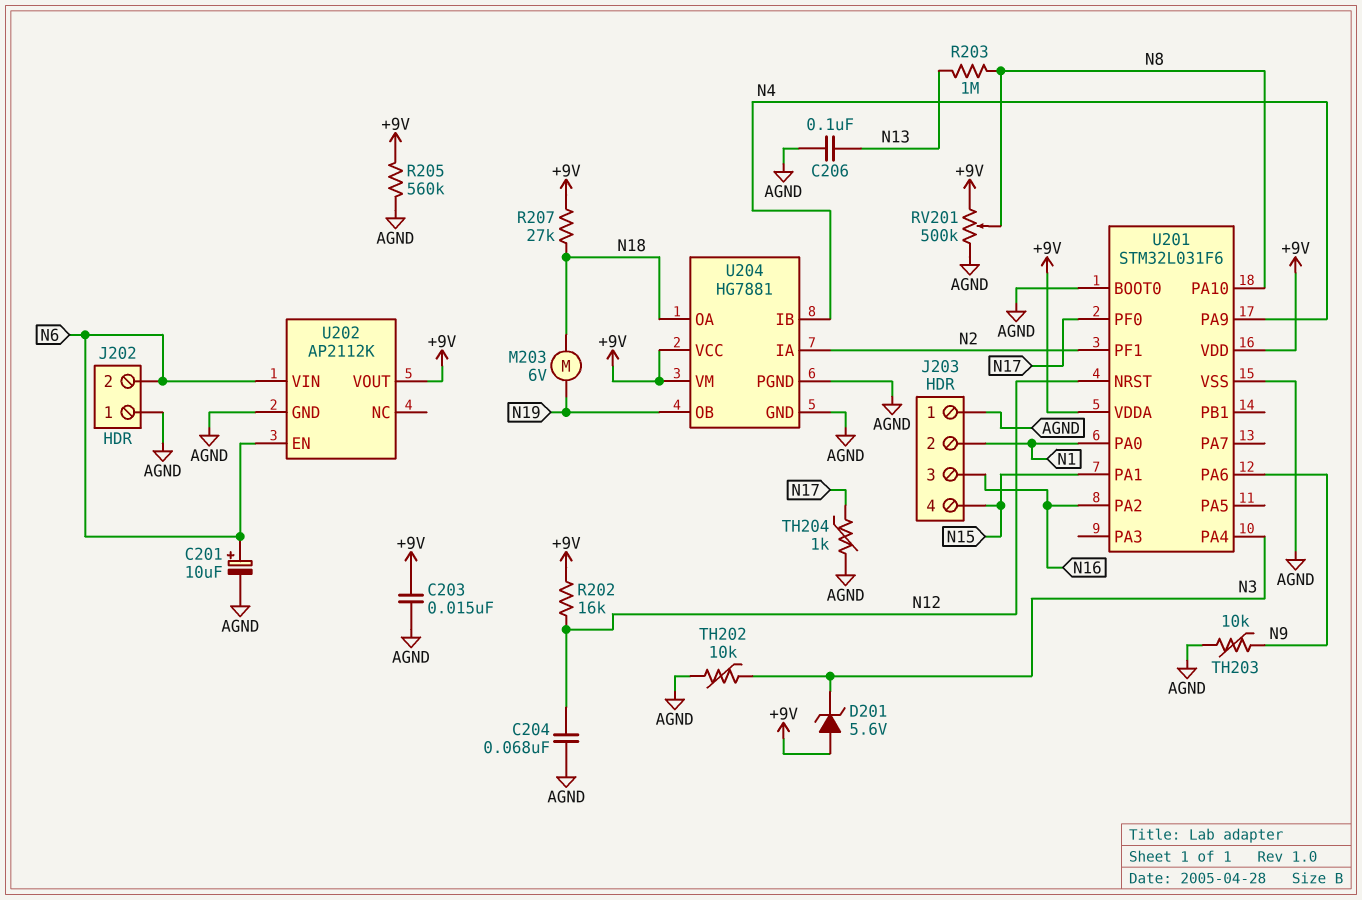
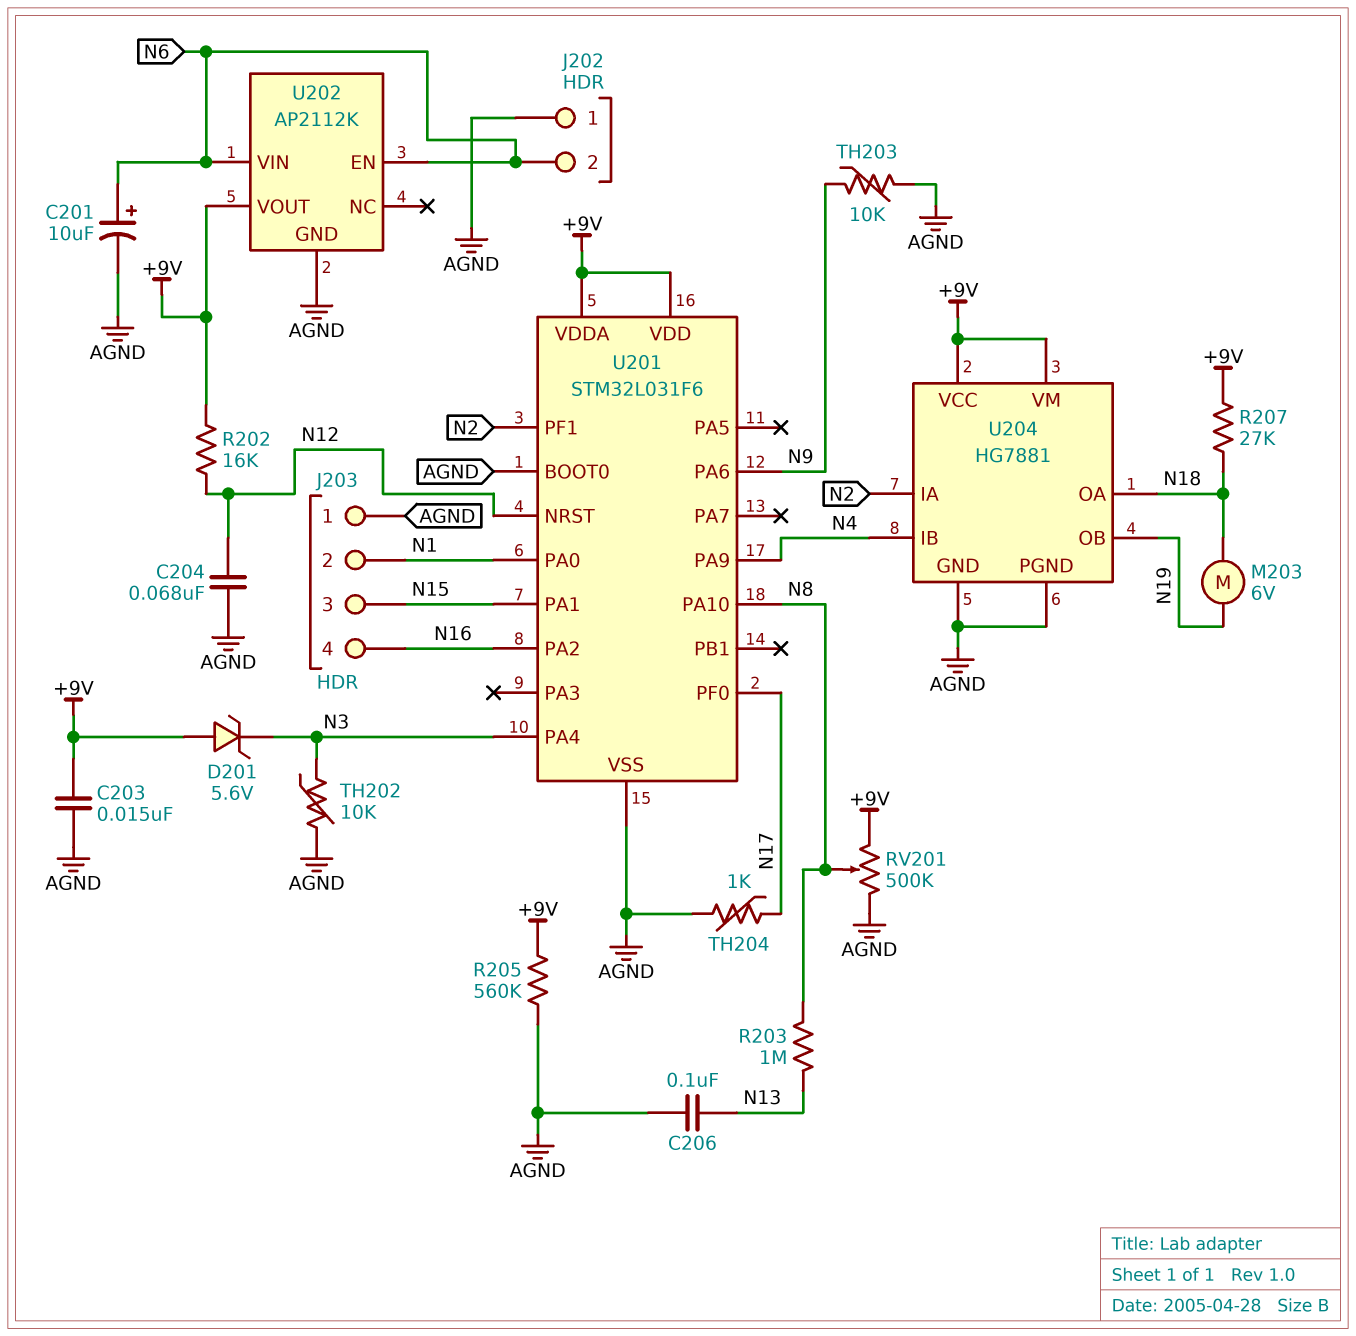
J203 pin 3: N16 -> N15
J203 pin 4: N15 -> N16

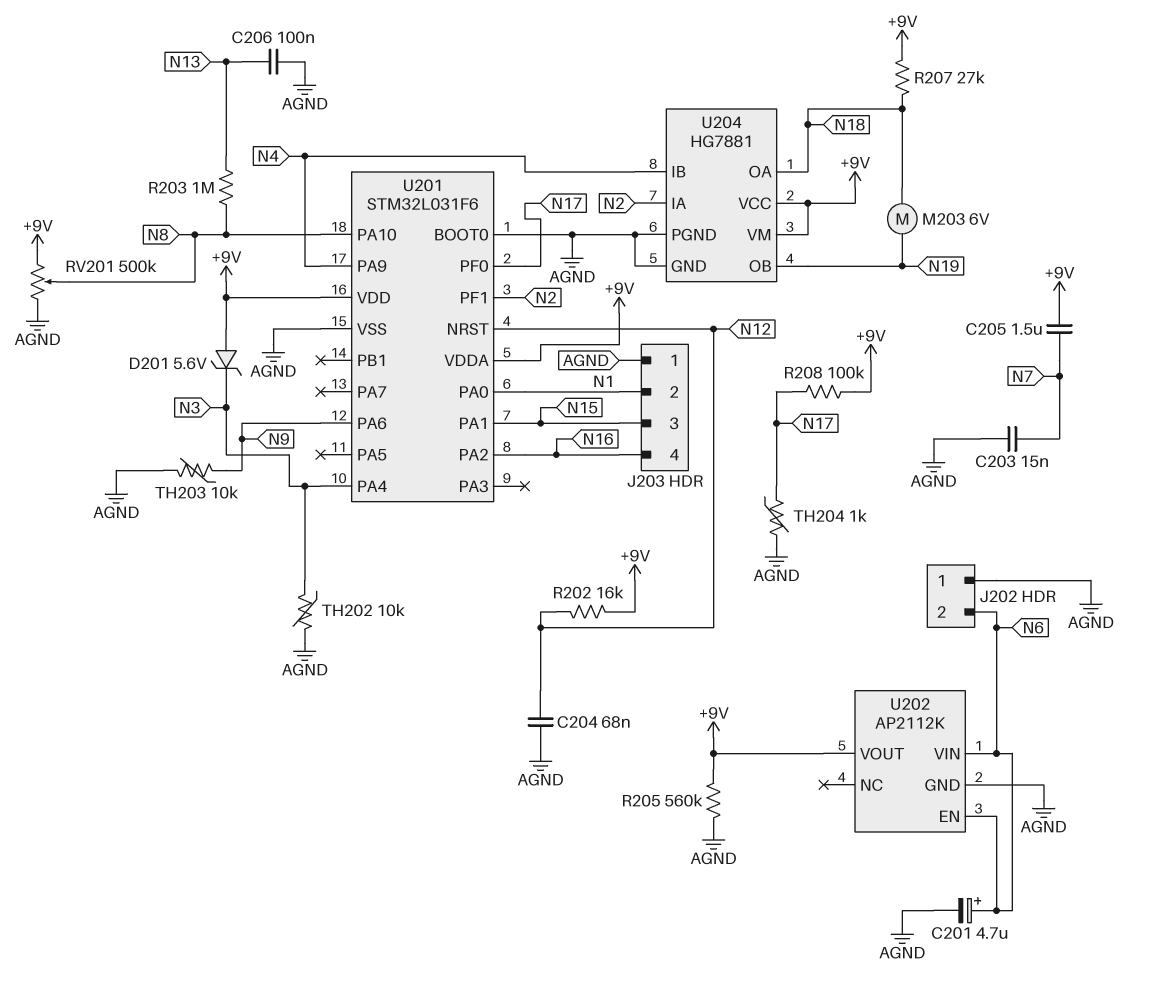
C201: 10uF (plus N6, minus AGND) -> 4.7uF (plus N6, minus AGND)
C203: 15nF (+9V, AGND) -> 15nF (AGND, N7)
C205: none -> 1.5uF (+9V, N7)
R208: none -> 100k (+9V, N17)

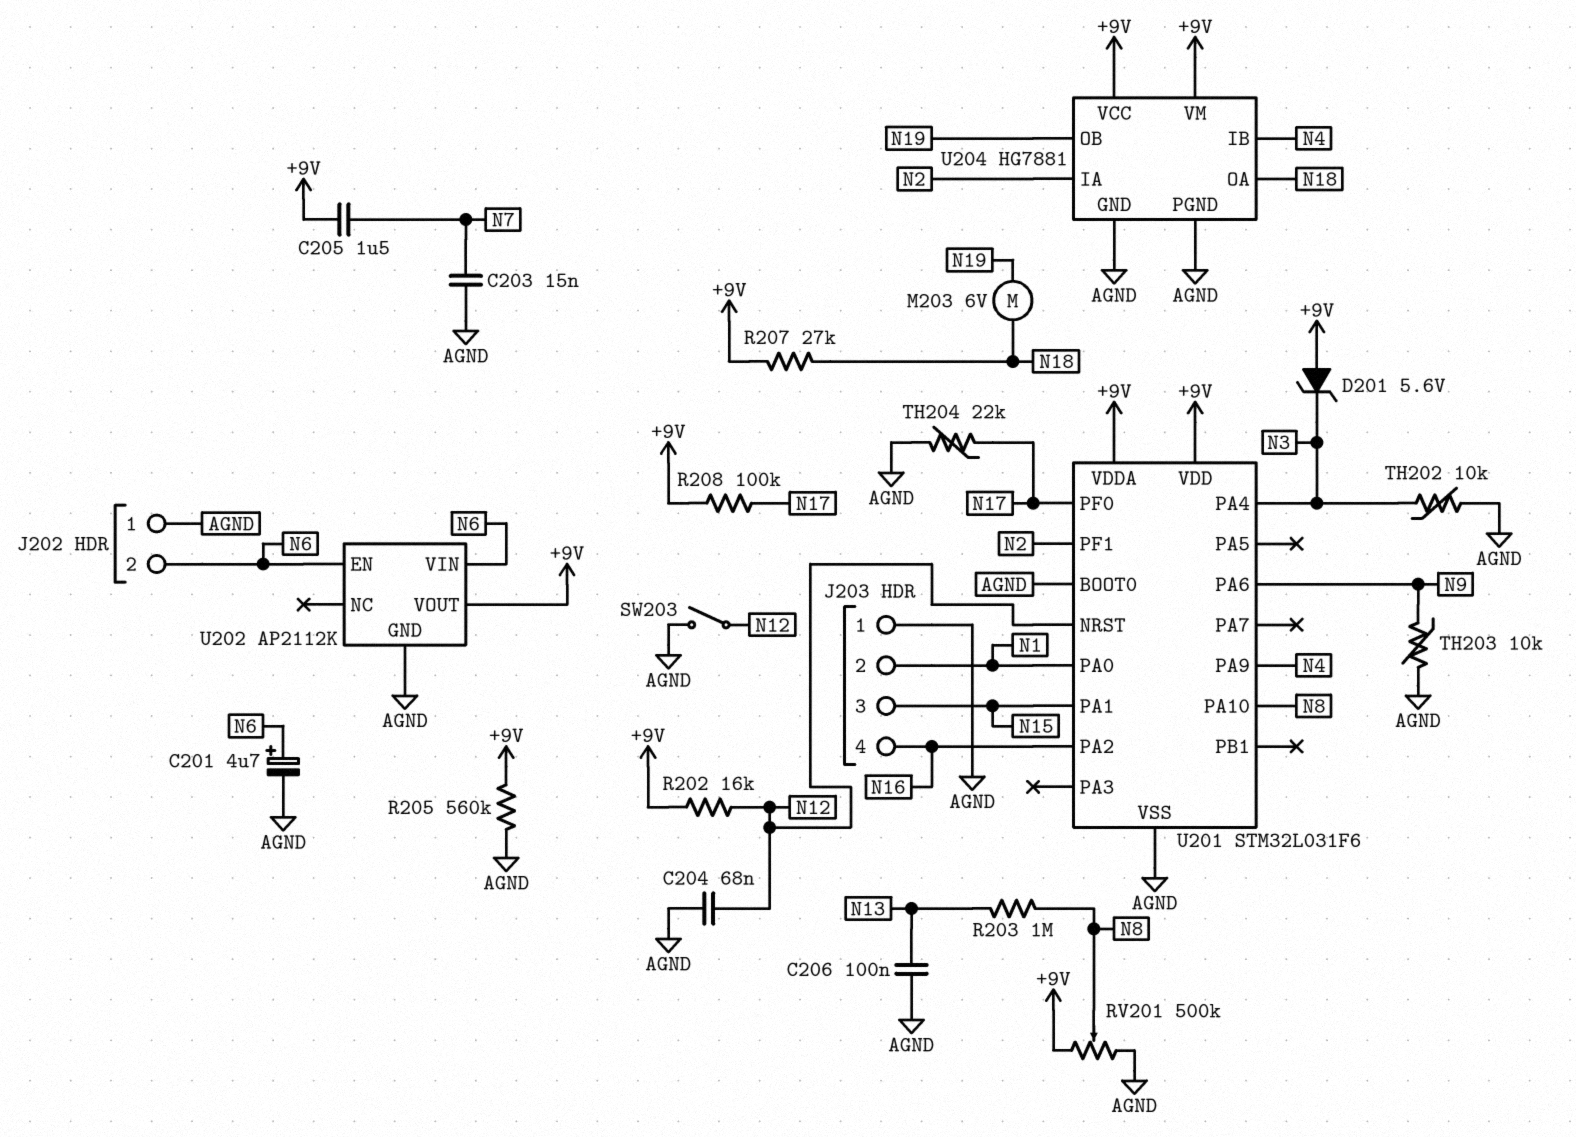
SW203: none -> switch (AGND, N12)
TH204: 1k (AGND, N17) -> 22k (AGND, N17)

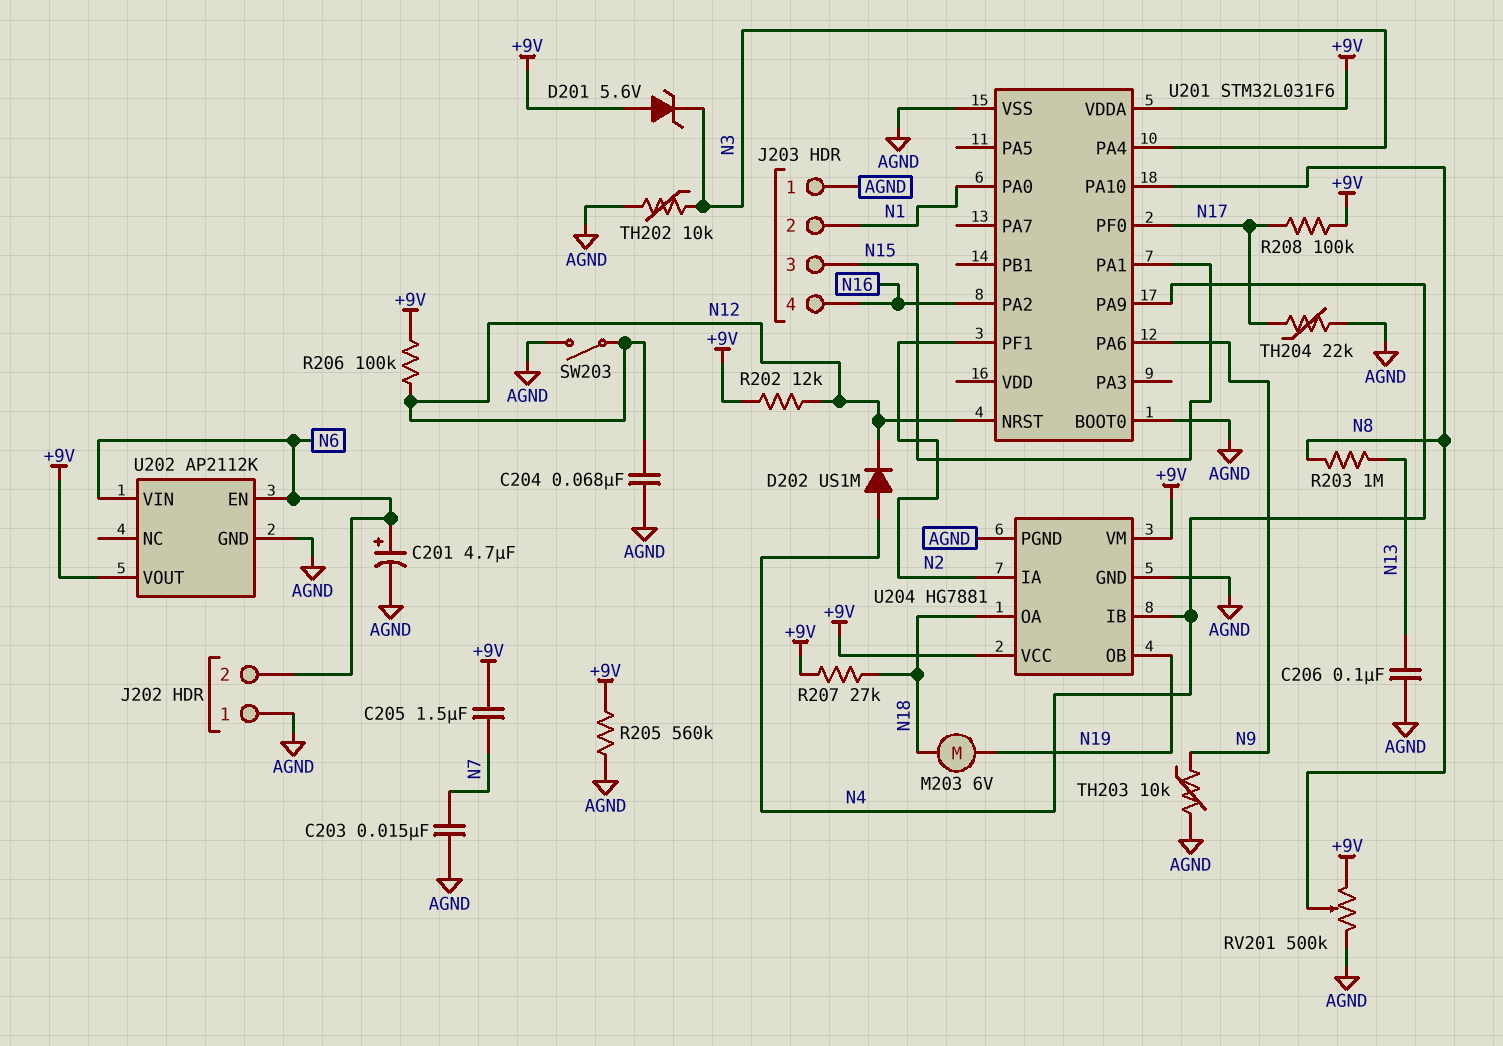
D202: none -> diode US1M (A N4, K N12)
R202: 16k (+9V, N12) -> 12k (+9V, N12)
R206: none -> 100k (+9V, N12)
U201 pin VDD: +9V -> none

